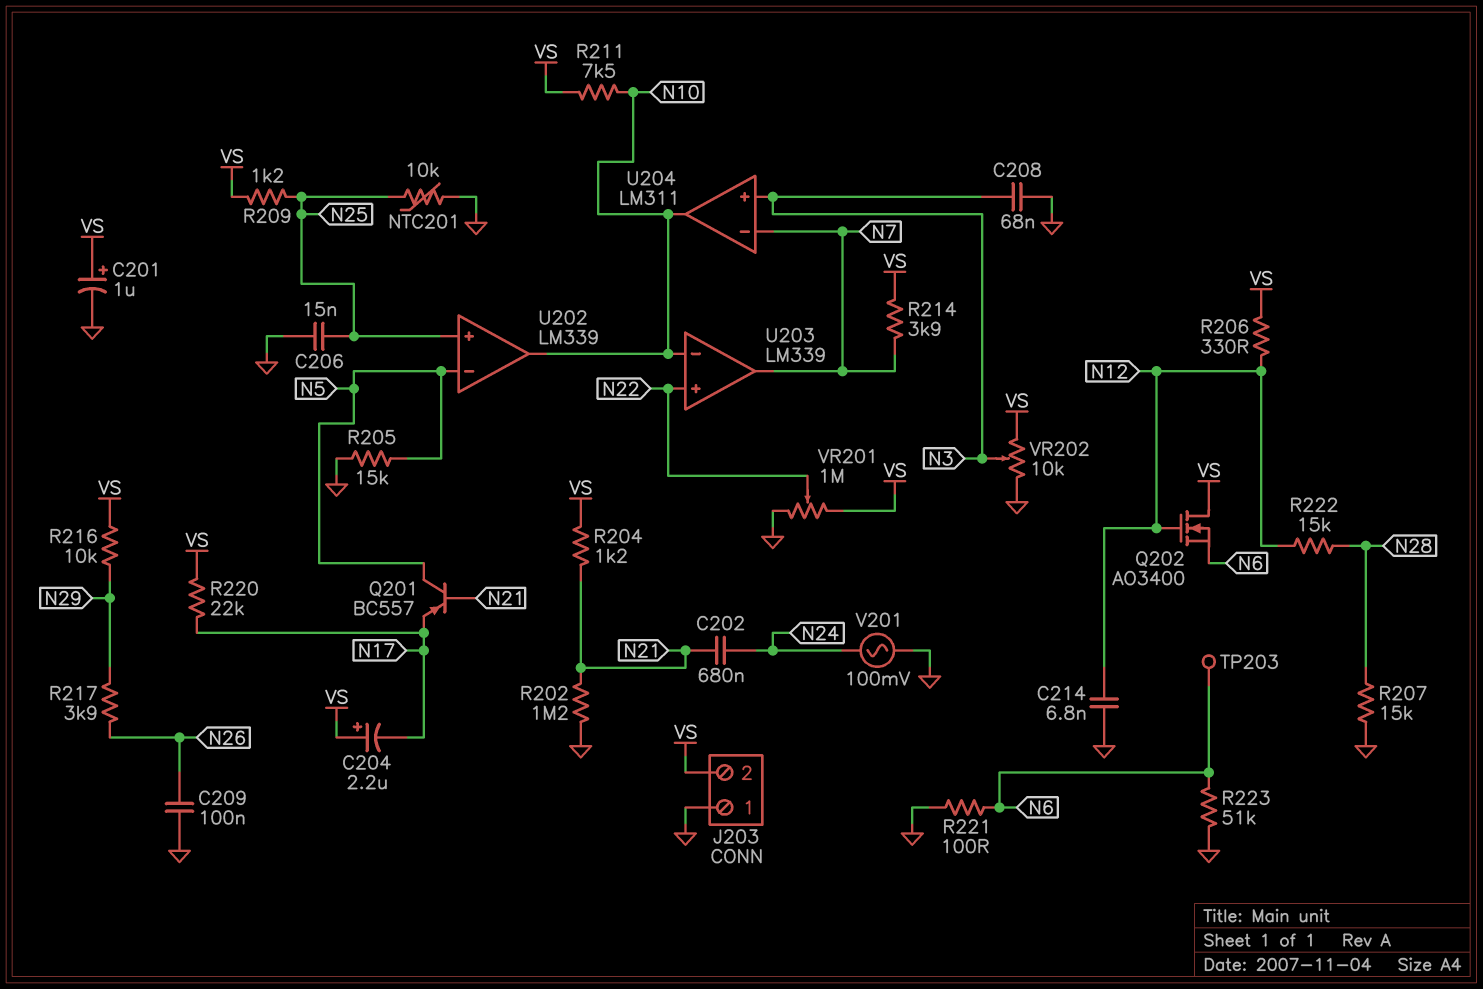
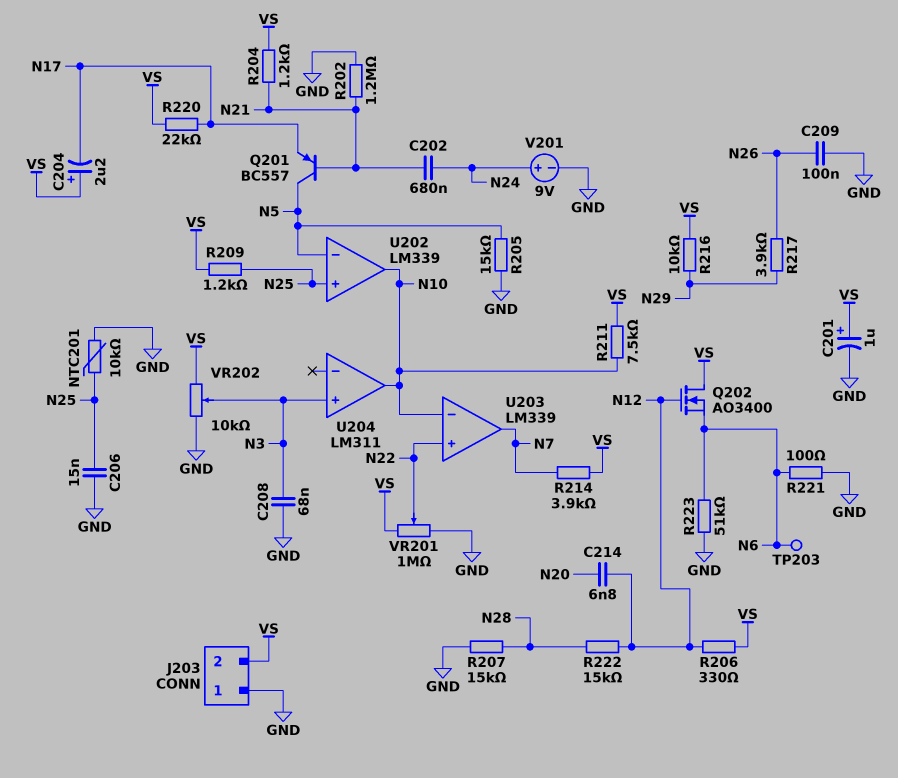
C214: 6.8nF (GND, N12) -> 6.8nF (N12, N20)
U204 pin in-: N7 -> none
V201: AC 100mV (GND, N24) -> 9V (plus N24, minus GND)

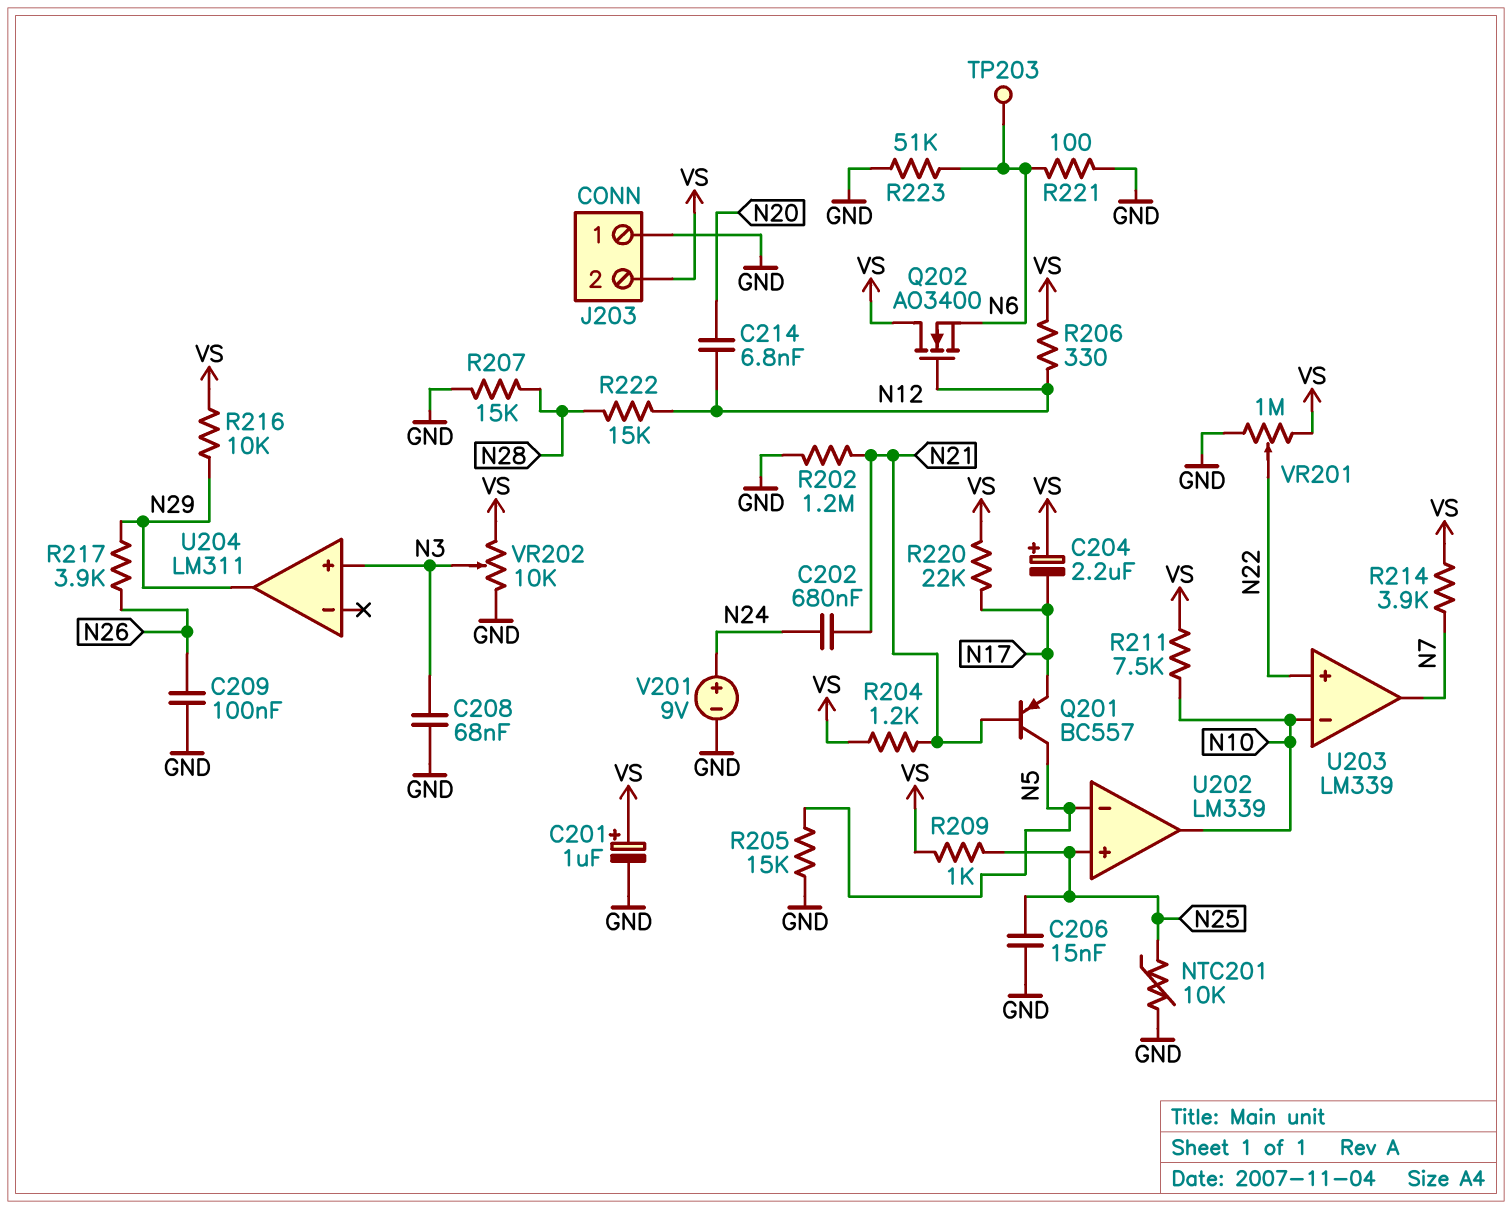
R209: 1.2k (N25, VS) -> 1k (N25, VS)
U204 pin out: N10 -> N29

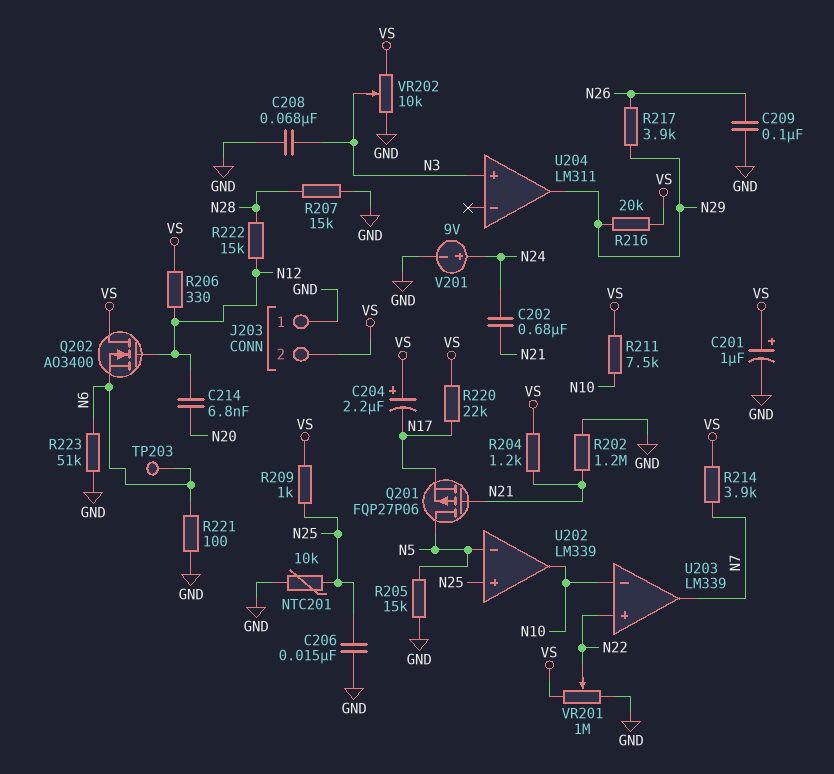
Q201: PNP BC557 (B N21, C N5, E N17) -> PMOS FQP27P06 (G N21, D N5, S N17)
R216: 10k (N29, VS) -> 20k (N29, VS)

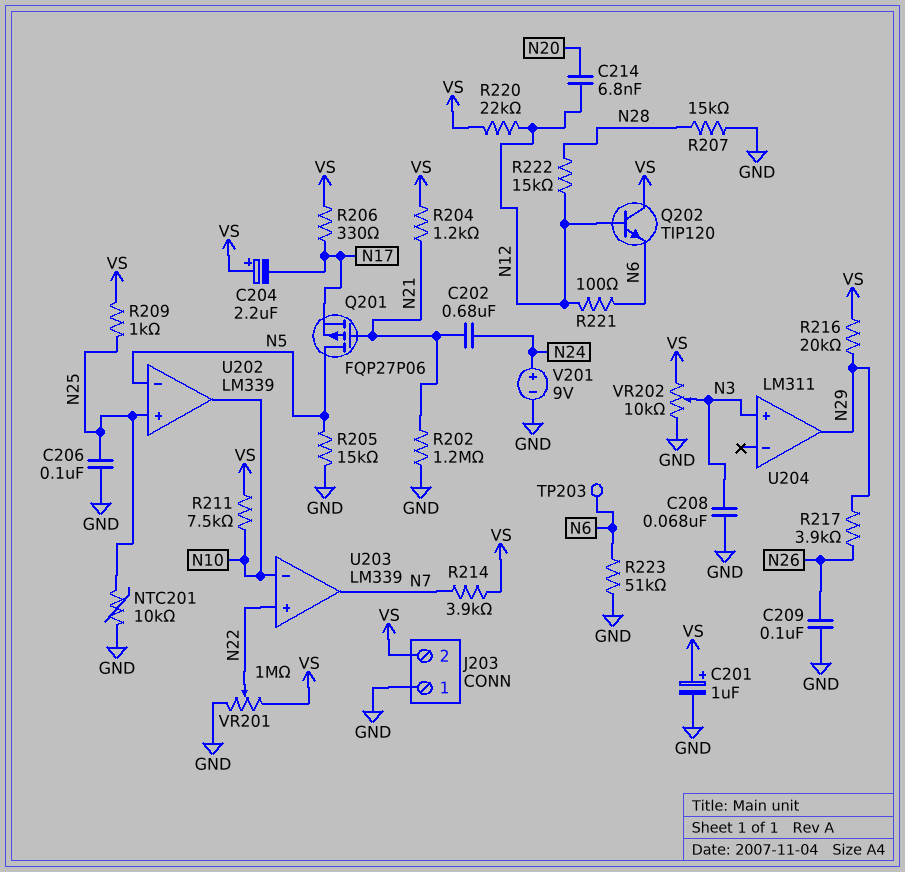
C206: 15nF (GND, N25) -> 100nF (GND, N25)
Q202: NMOS AO3400 (G N12, D VS, S N6) -> NPN TIP120 (B N12, C VS, E N6)
R206: 330 (N12, VS) -> 330 (N17, VS)
R220: 22k (N17, VS) -> 22k (N12, VS)
R221: 100 (GND, N6) -> 100 (N6, N12)

